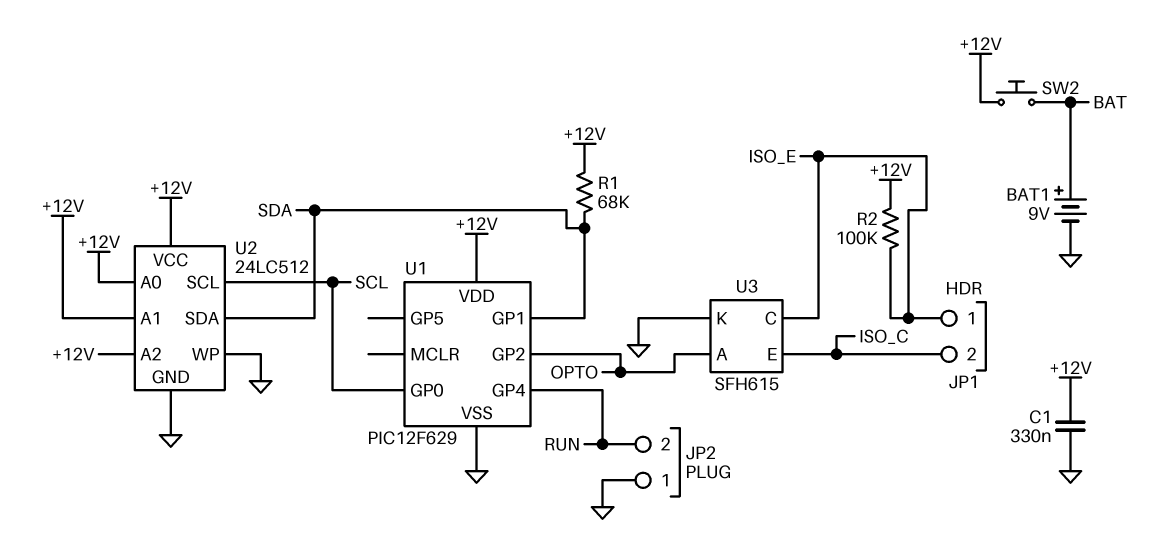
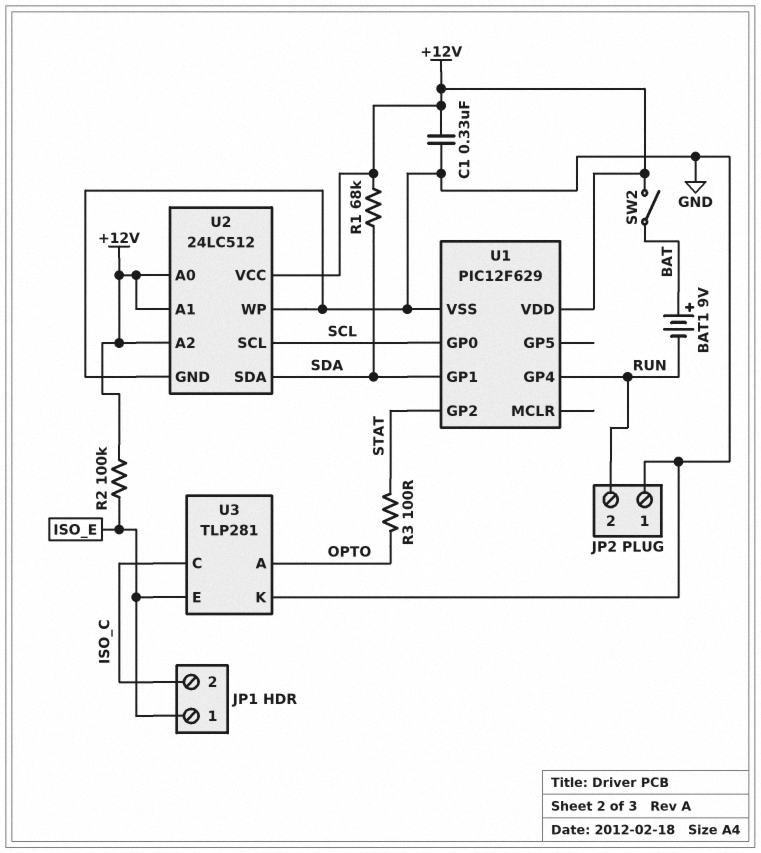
BAT1: 9V (plus BAT, minus GND) -> 9V (plus BAT, minus RUN)
R3: none -> 100 (OPTO, STAT)
SW2: button (+12V, BAT) -> switch (+12V, BAT)
U1 pin GP2: OPTO -> STAT
U3: SFH615 -> TLP281
U3 pin C: ISO_E -> ISO_C
U3 pin E: ISO_C -> ISO_E

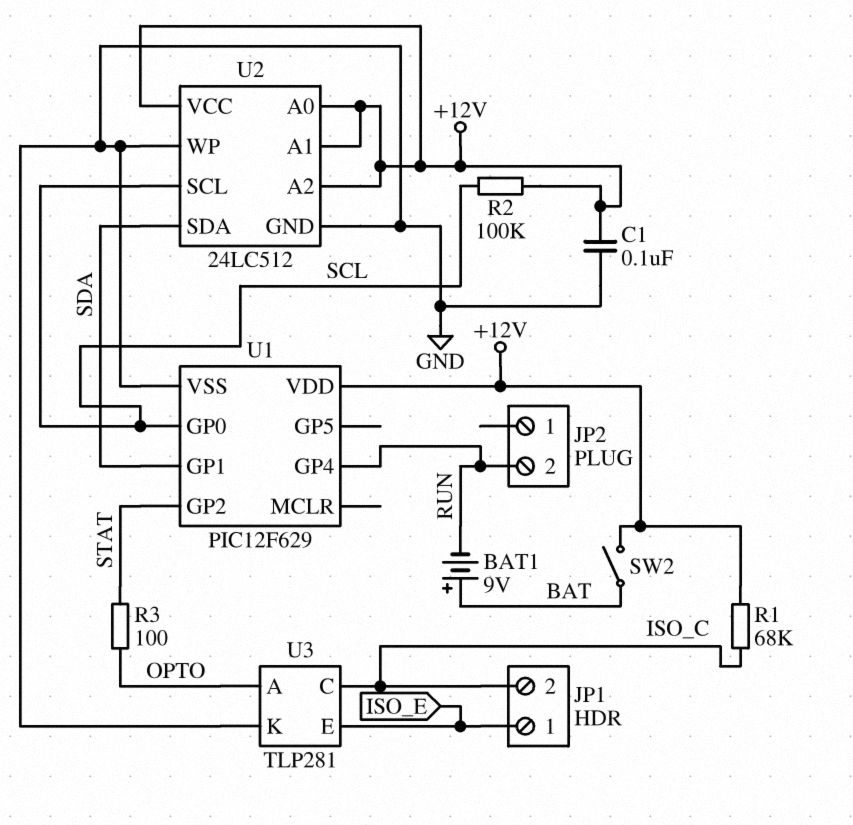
C1: 330nF (+12V, GND) -> 100nF (+12V, GND)
JP2 pin 1: GND -> none
R1: 68k (+12V, SDA) -> 68k (+12V, ISO_C)
R2: 100k (+12V, ISO_E) -> 100k (+12V, SCL)

